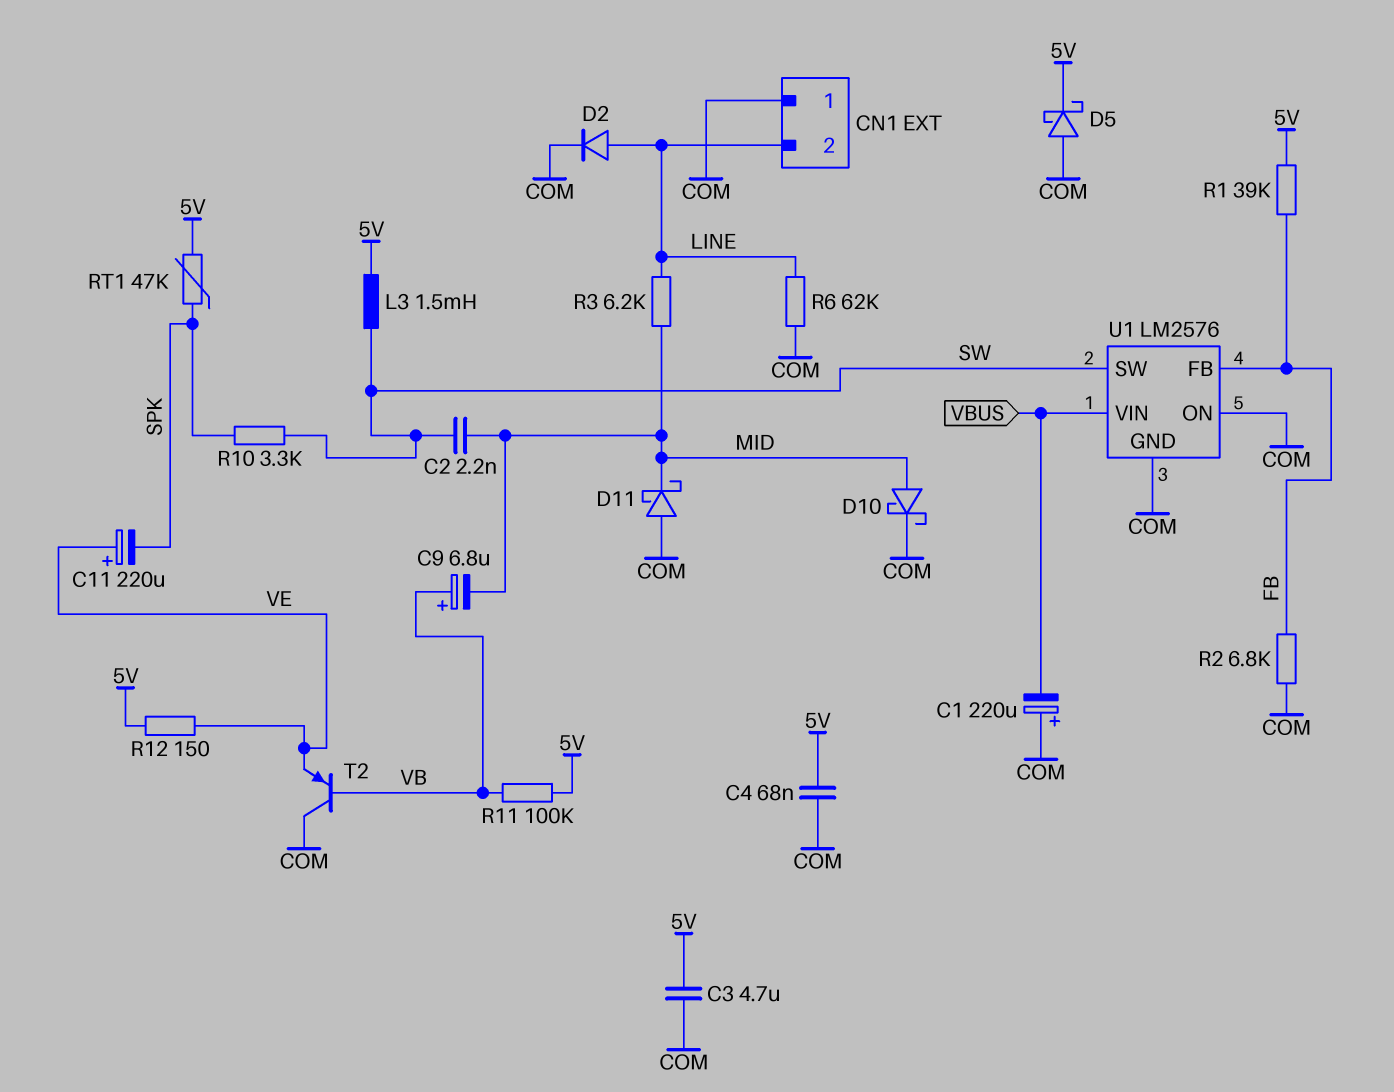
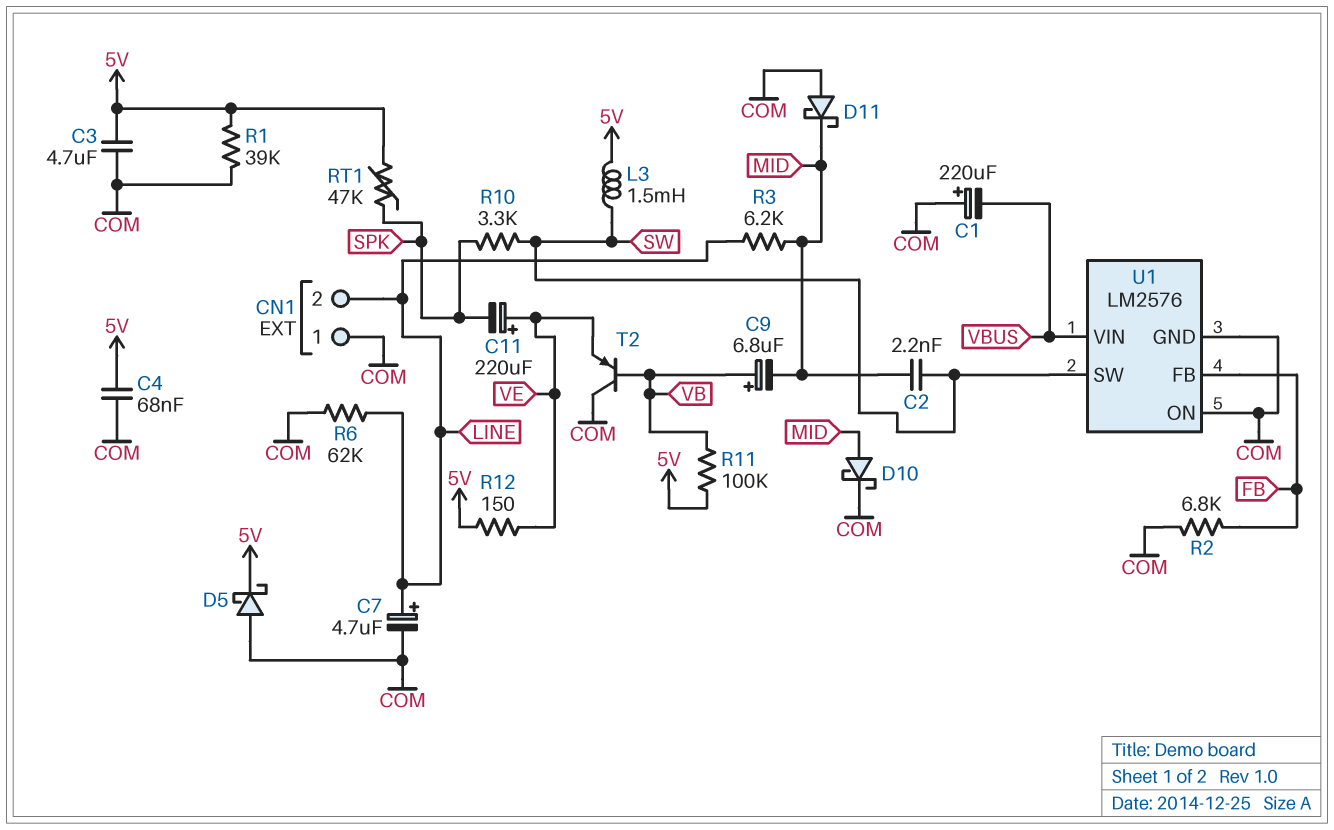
C7: none -> 4.7uF (plus LINE, minus COM)
D2: diode (A LINE, K COM) -> none
R1: 39k (5V, FB) -> 39k (5V, COM)

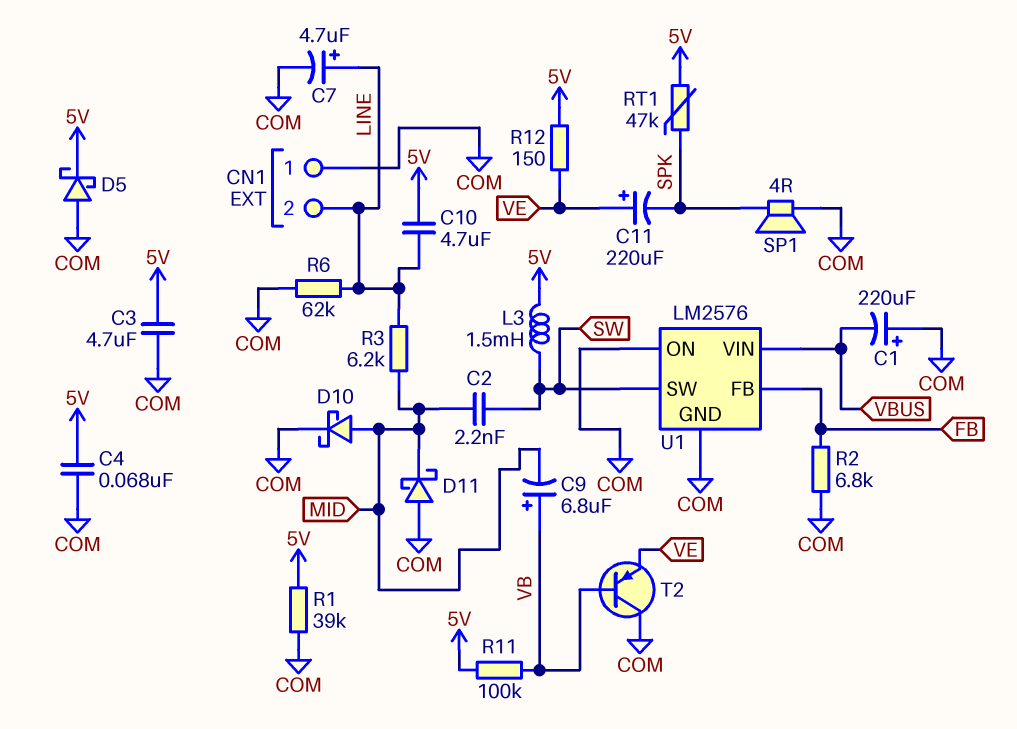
C10: none -> 4.7uF (5V, LINE)
R10: 3.3k (SPK, SW) -> none
SP1: none -> speaker 4R (COM, SPK)

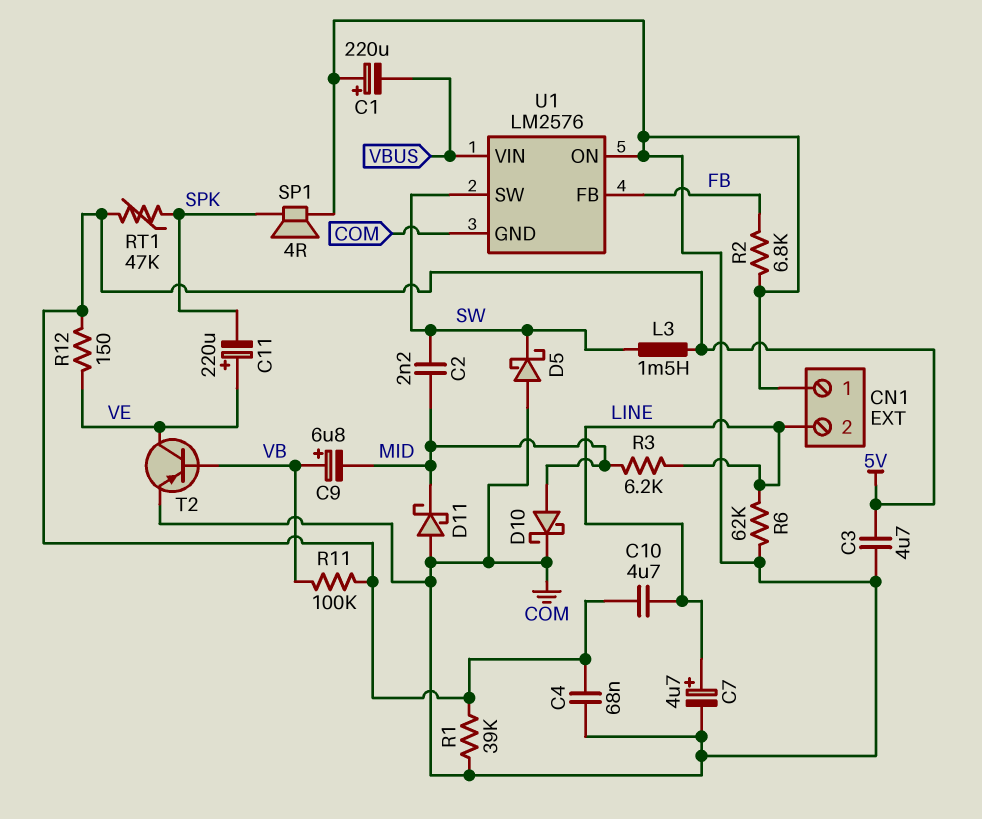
D5: schottky (A COM, K 5V) -> schottky (A COM, K SW)
T2: PNP (B VB, C COM, E VE) -> PNP (B VB, C VE, E COM)

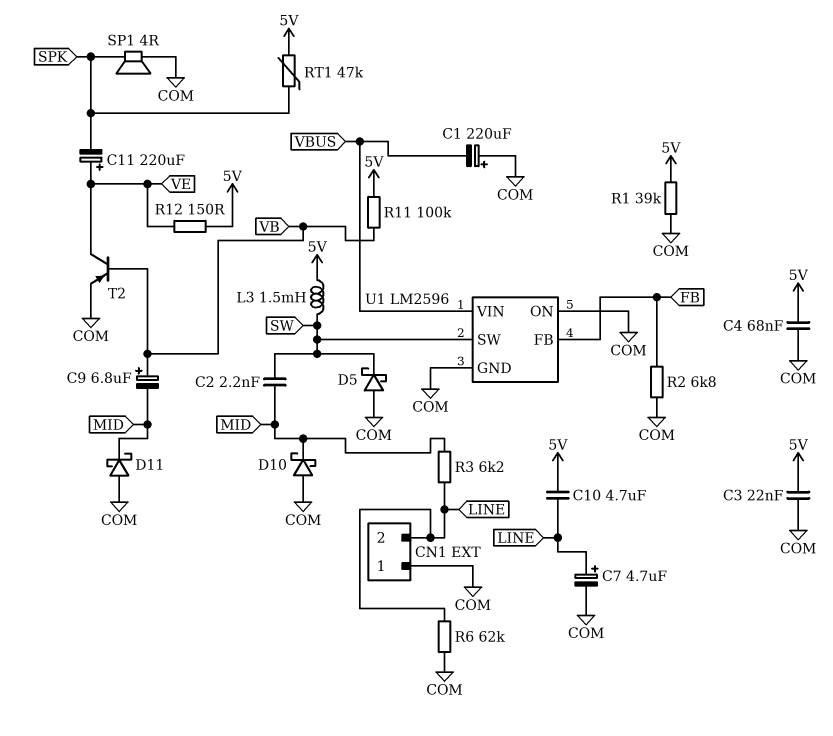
C3: 4.7uF (5V, COM) -> 22nF (5V, COM)
D10: schottky (A MID, K COM) -> schottky (A COM, K MID)
U1: LM2576 -> LM2596

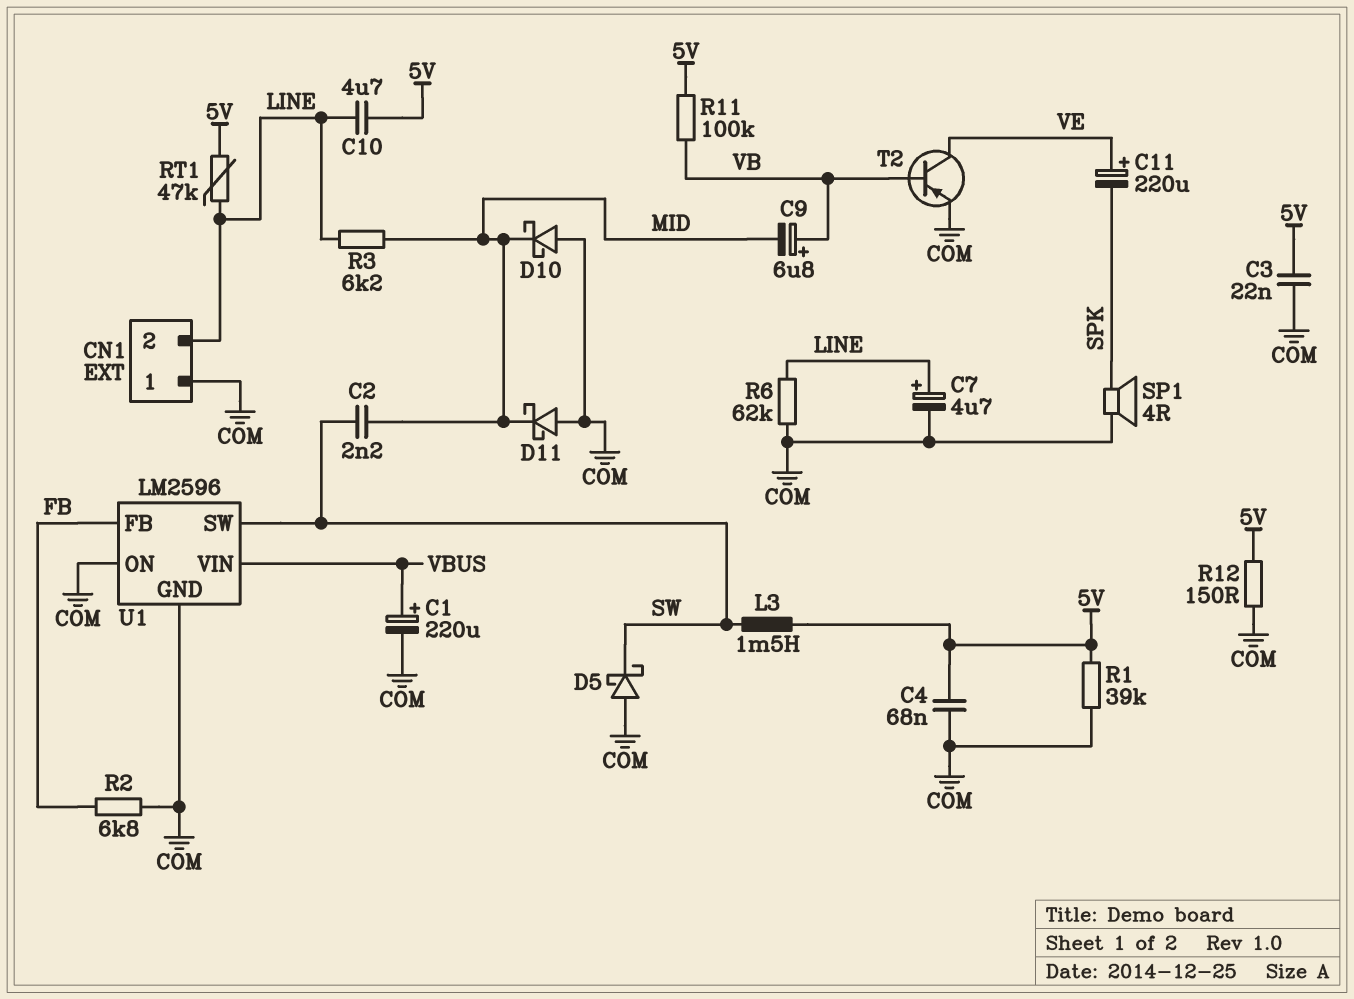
C1: 220uF (plus COM, minus VBUS) -> 220uF (plus VBUS, minus COM)
R12: 150 (5V, VE) -> 150 (5V, COM)
RT1: 47k (5V, SPK) -> 47k (5V, LINE)

